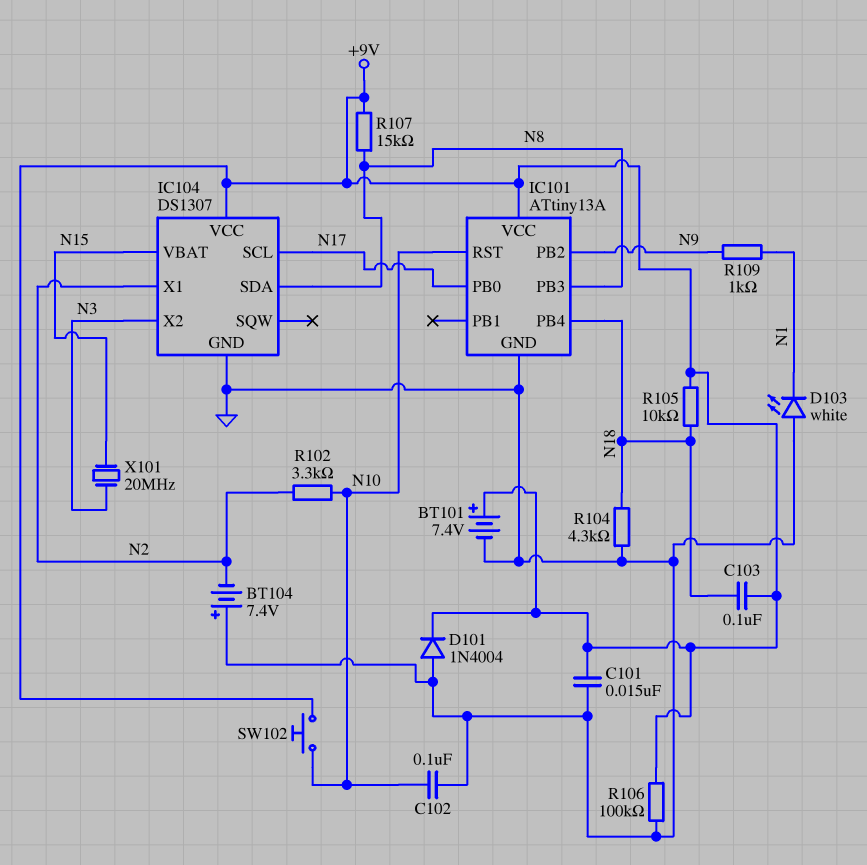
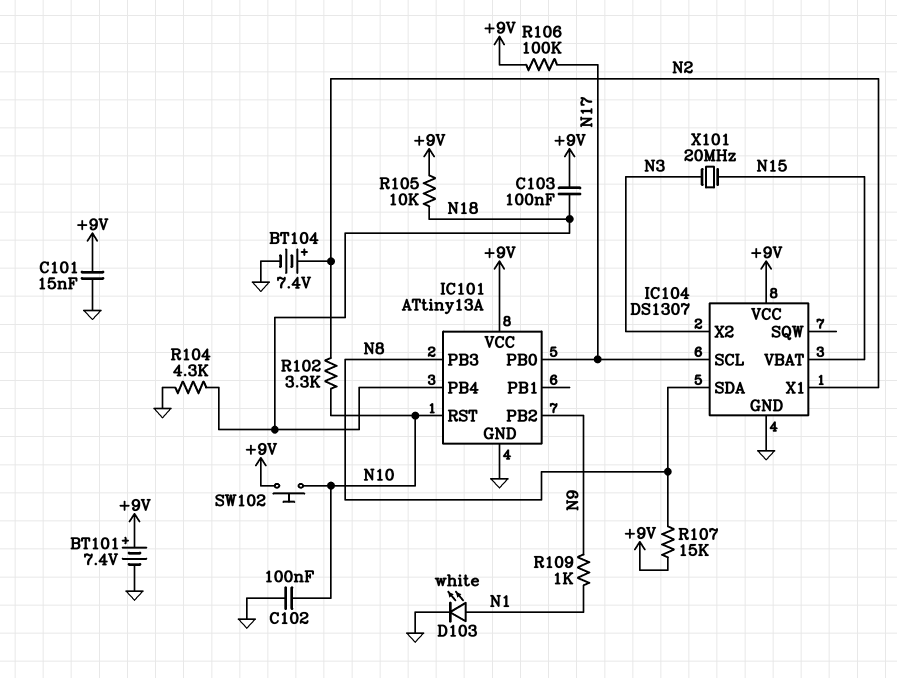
BT104: 7.4V (plus GND, minus N2) -> 7.4V (plus N2, minus GND)
D101: diode 1N4004 (A GND, K +9V) -> none
D103: LED white (A GND, K N1) -> LED white (A N1, K GND)
R106: 100k (+9V, GND) -> 100k (+9V, N17)

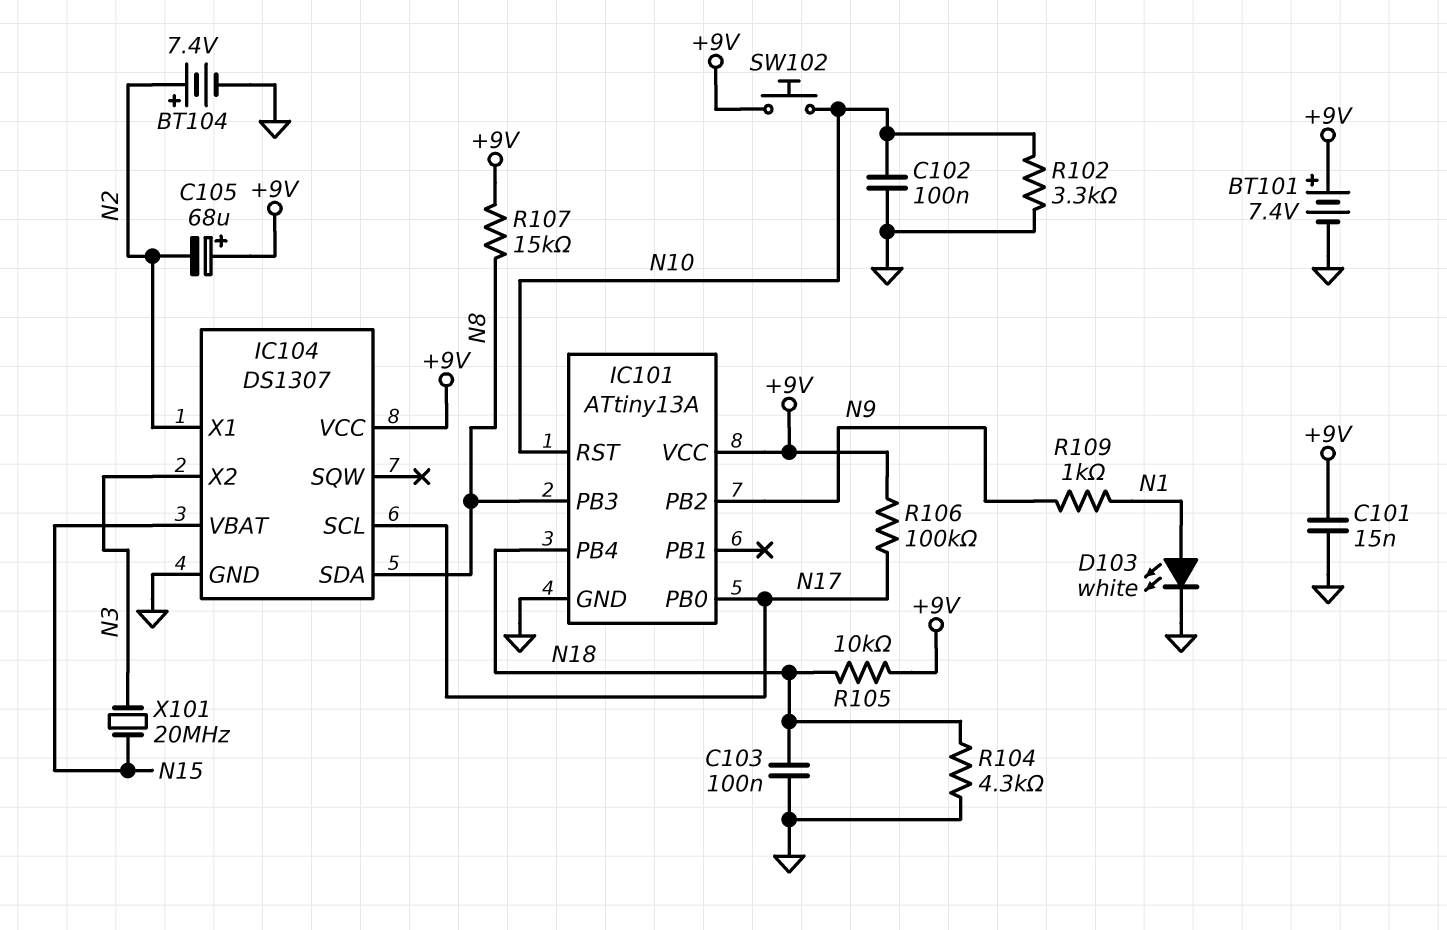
C103: 100nF (+9V, N18) -> 100nF (GND, N18)
C105: none -> 68uF (plus +9V, minus N2)
R102: 3.3k (N2, N10) -> 3.3k (GND, N10)

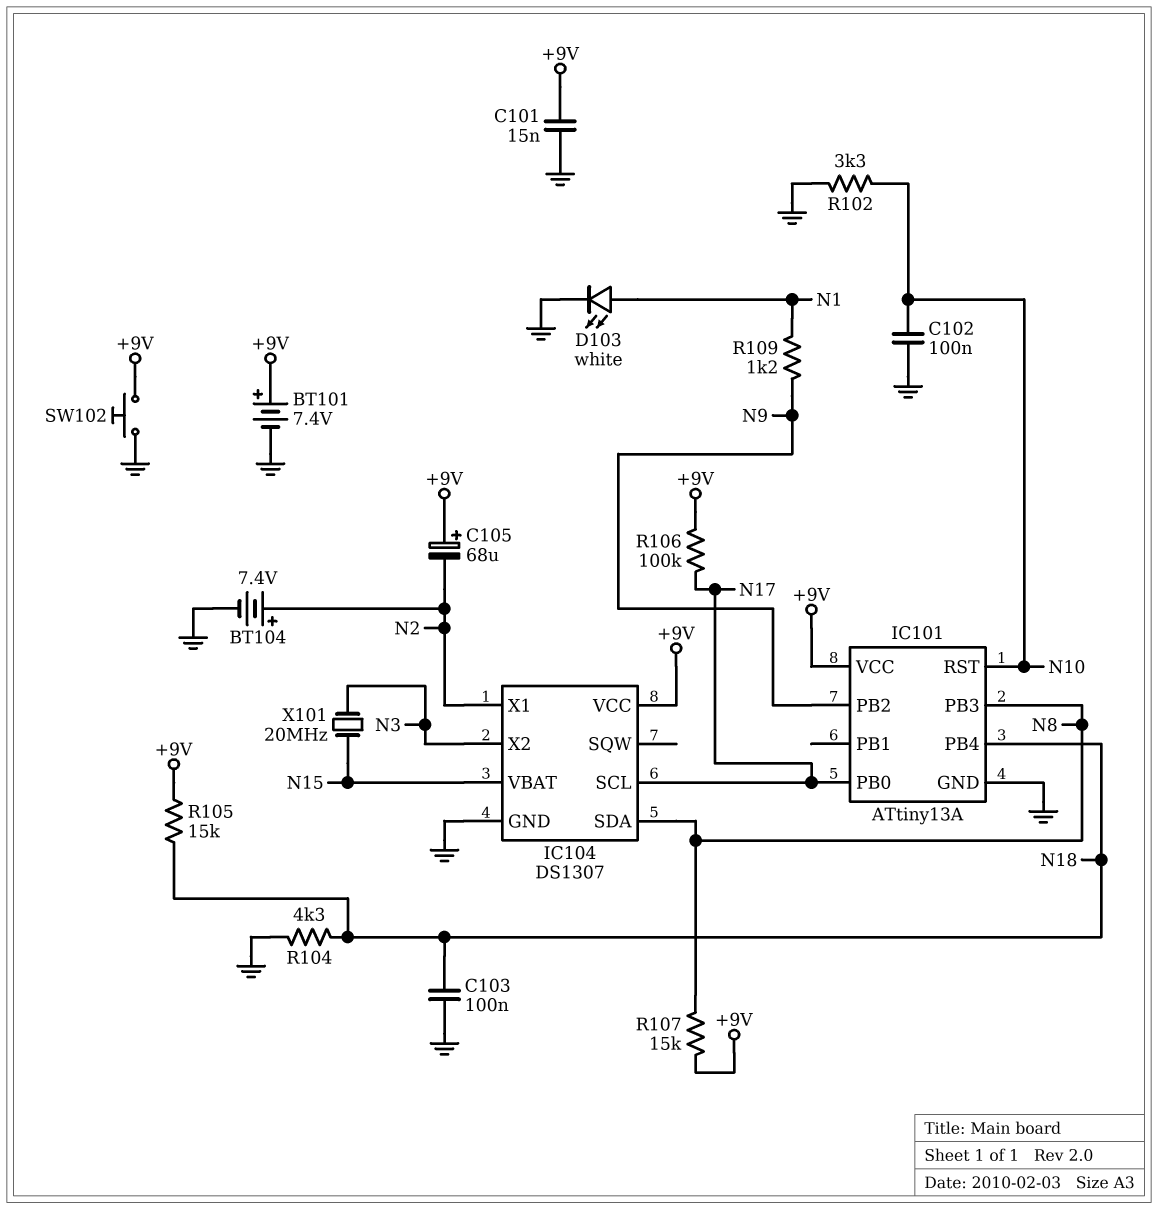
R105: 10k (+9V, N18) -> 15k (+9V, N18)
R109: 1k (N1, N9) -> 1.2k (N1, N9)
SW102: button (+9V, N10) -> button (+9V, GND)

